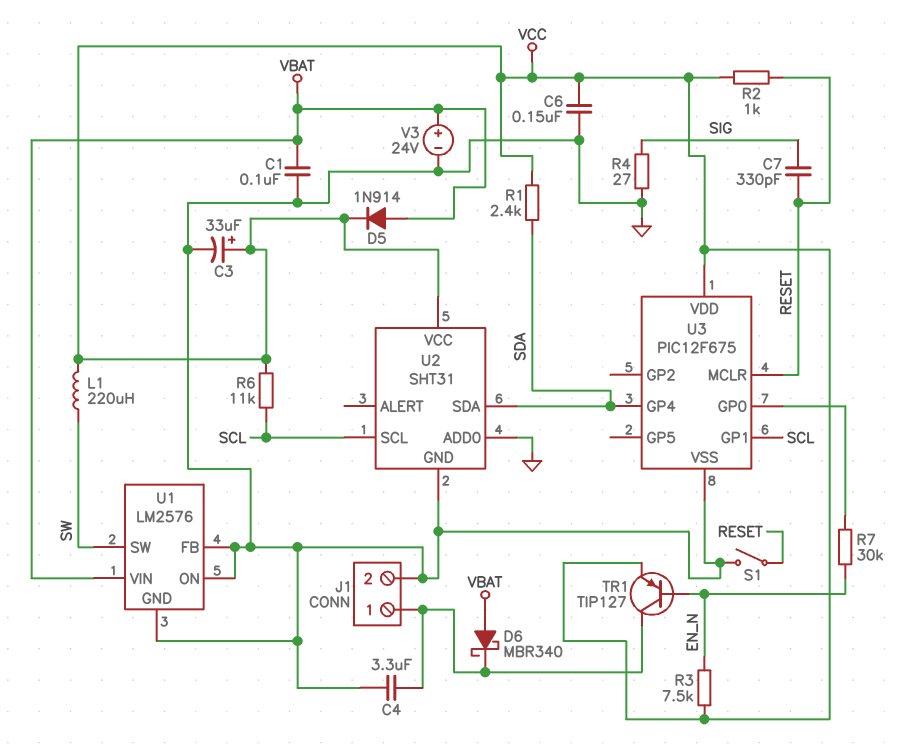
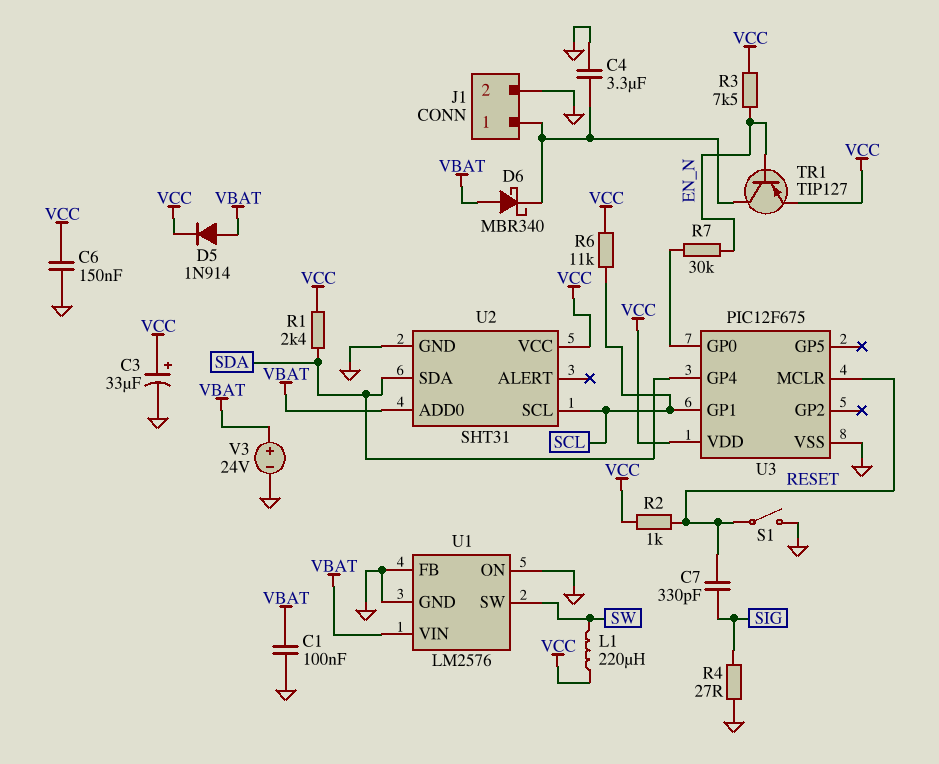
U2 pin ADD0: GND -> VBAT

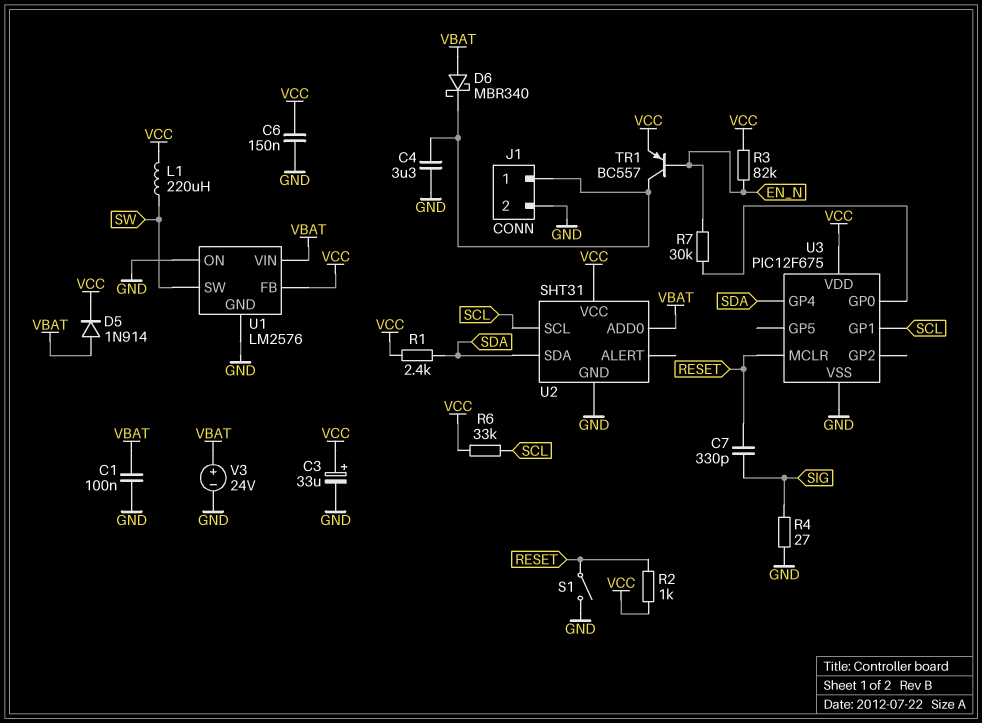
R3: 7.5k (EN_N, VCC) -> 82k (EN_N, VCC)
R6: 11k (SCL, VCC) -> 33k (SCL, VCC)
TR1: PNP TIP127 (B EN_N, C J1/1, E VCC) -> PNP BC557 (B EN_N, C J1/1, E VCC)
U1 pin FB: GND -> VCC

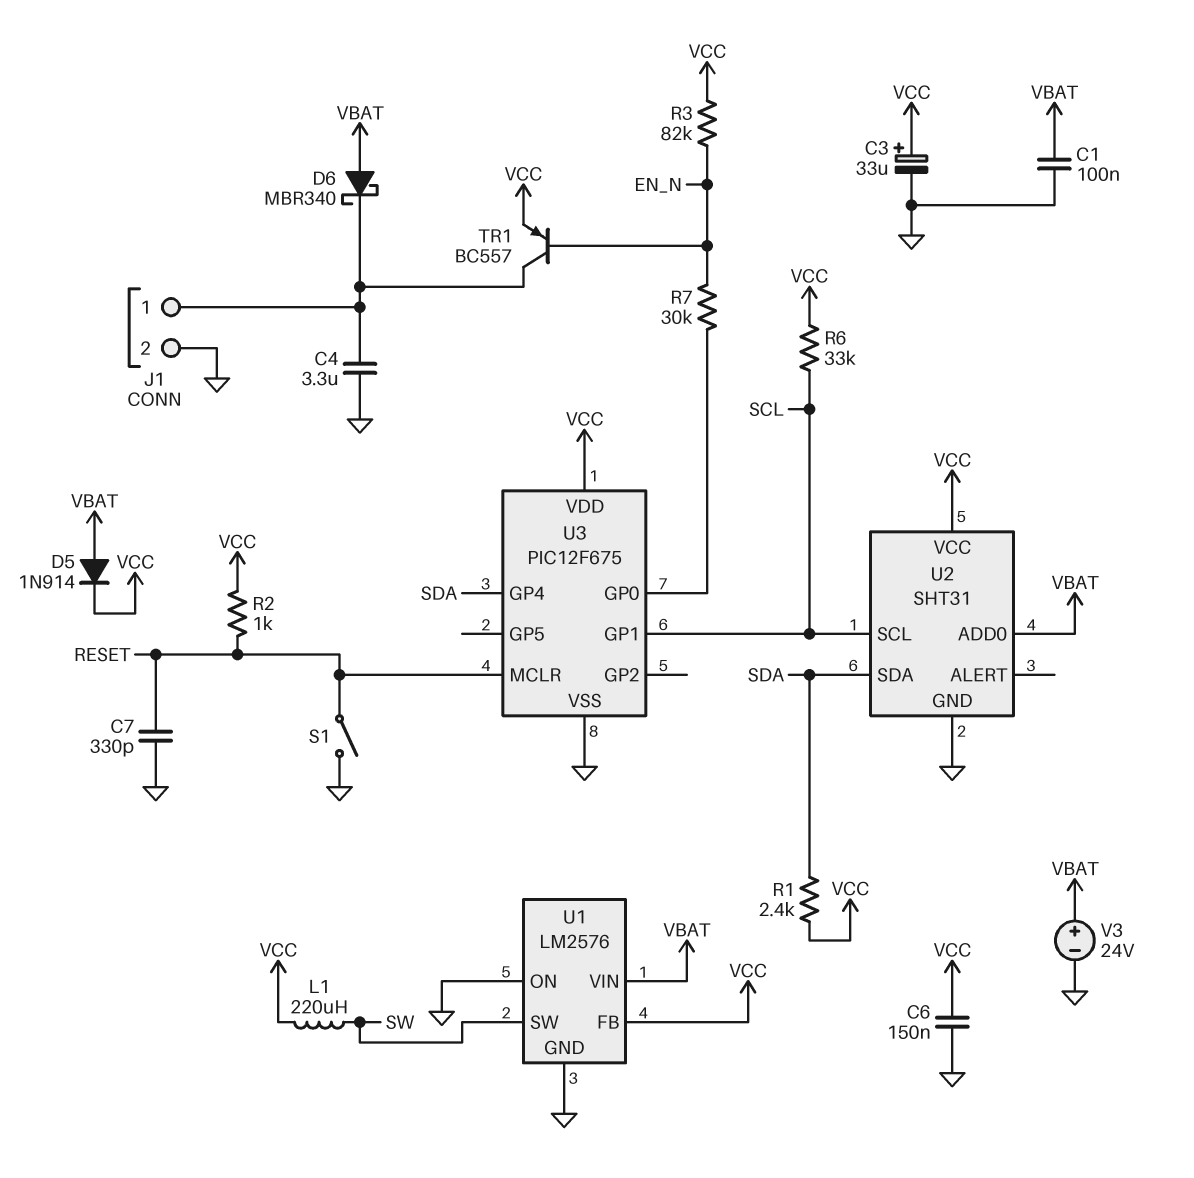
C7: 330pF (RESET, SIG) -> 330pF (GND, RESET)
R4: 27 (GND, SIG) -> none

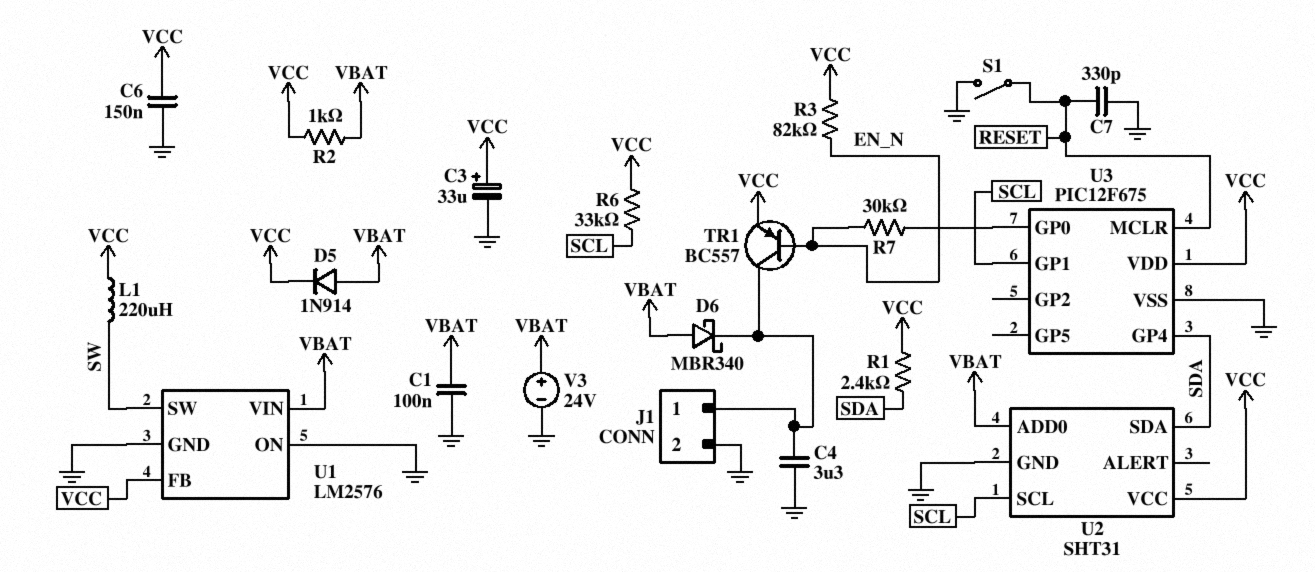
R2: 1k (RESET, VCC) -> 1k (VBAT, VCC)

